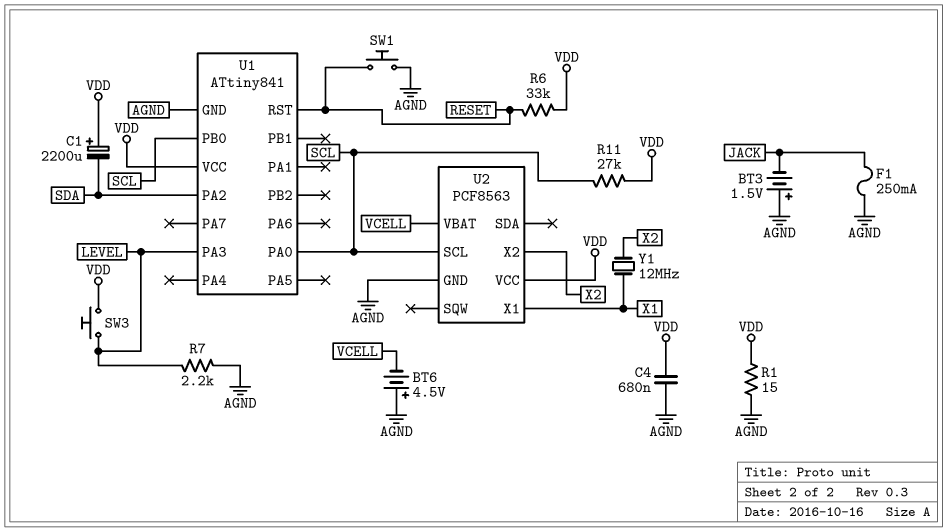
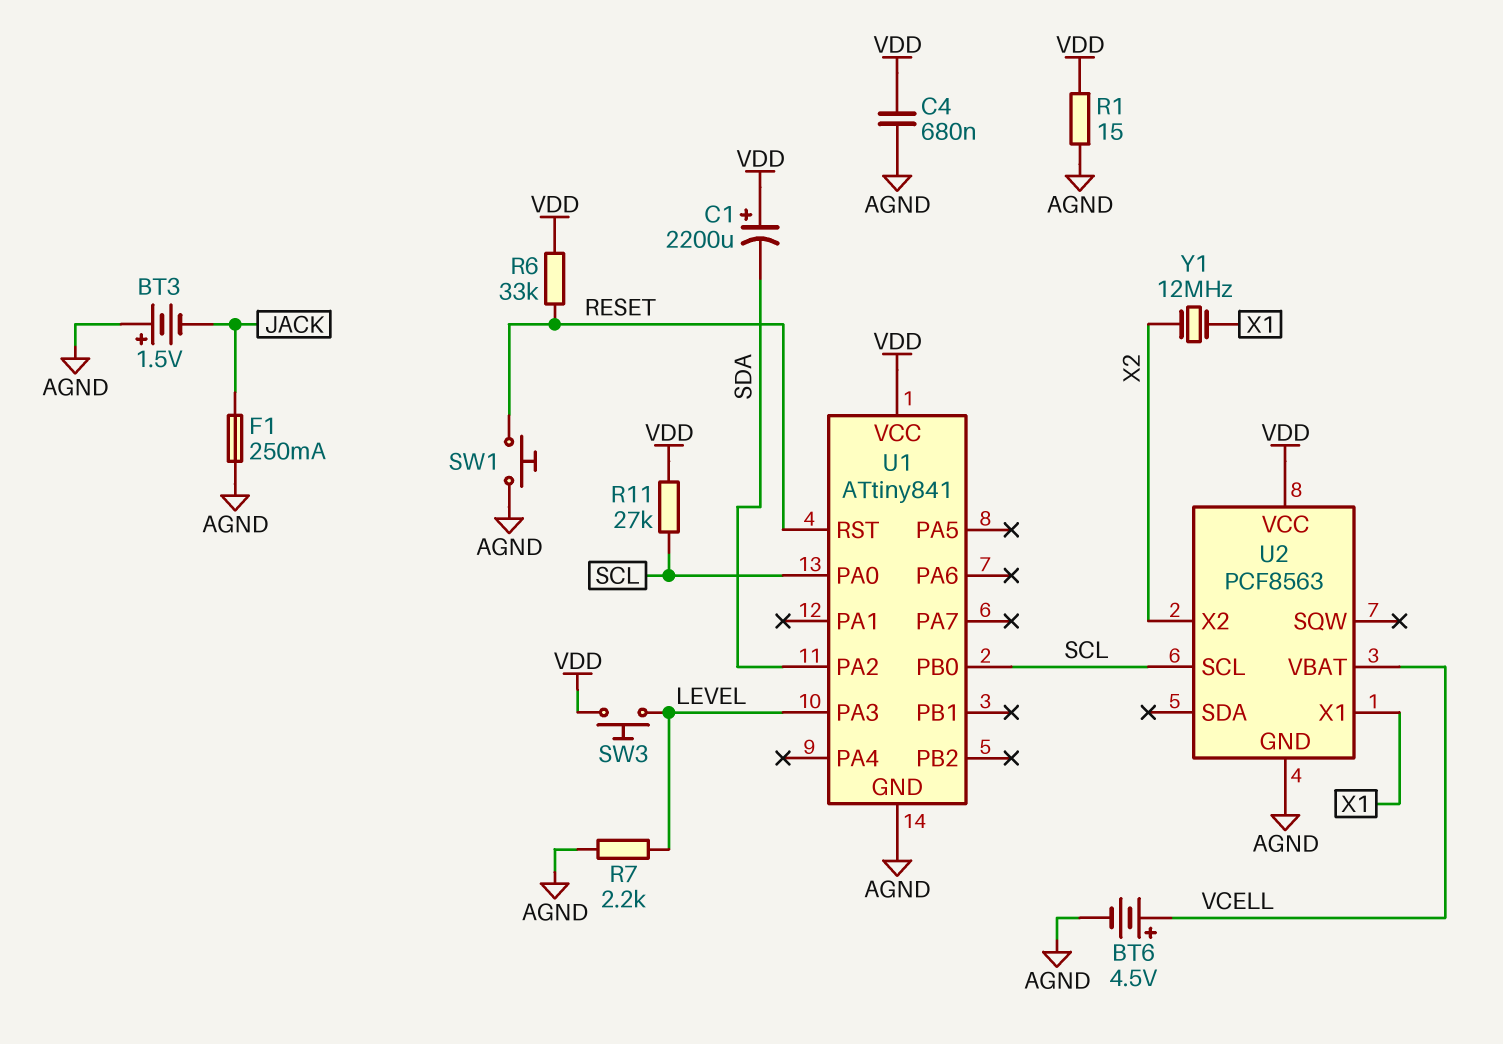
BT6: 4.5V (plus AGND, minus VCELL) -> 4.5V (plus VCELL, minus AGND)

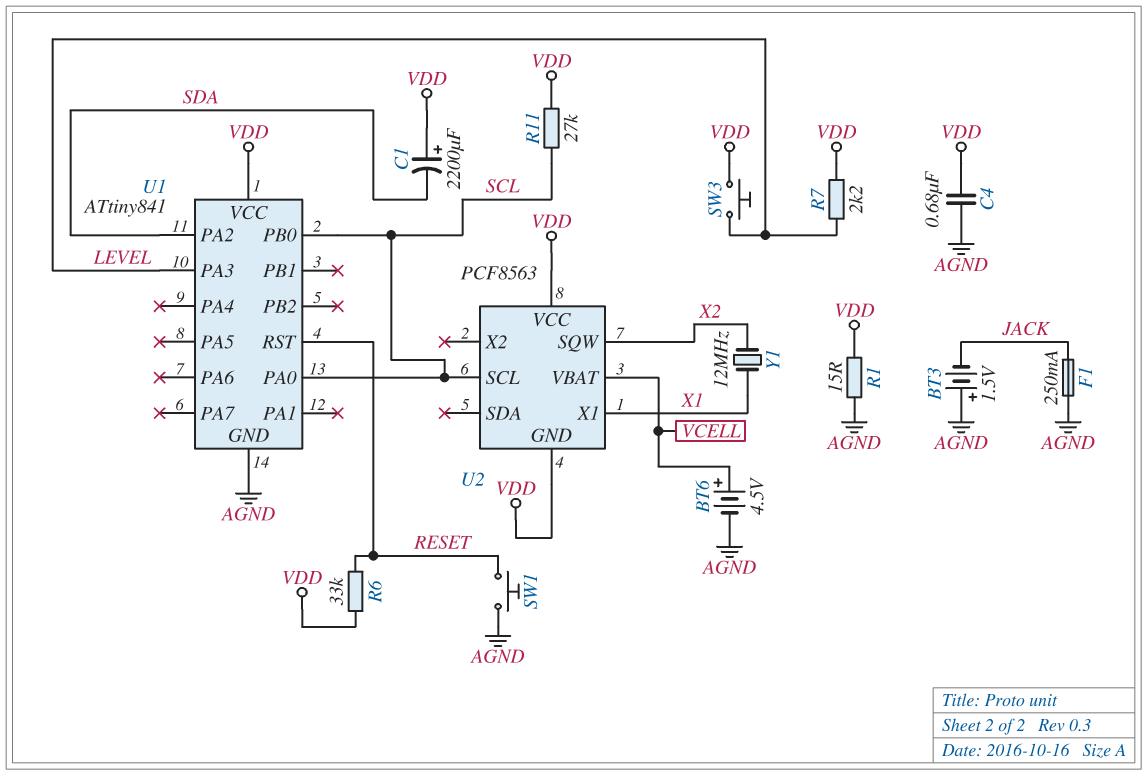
R7: 2.2k (AGND, LEVEL) -> 2.2k (LEVEL, VDD)
U2 pin GND: AGND -> VDD
U2 pin SQW: none -> X2
U2 pin X2: X2 -> none

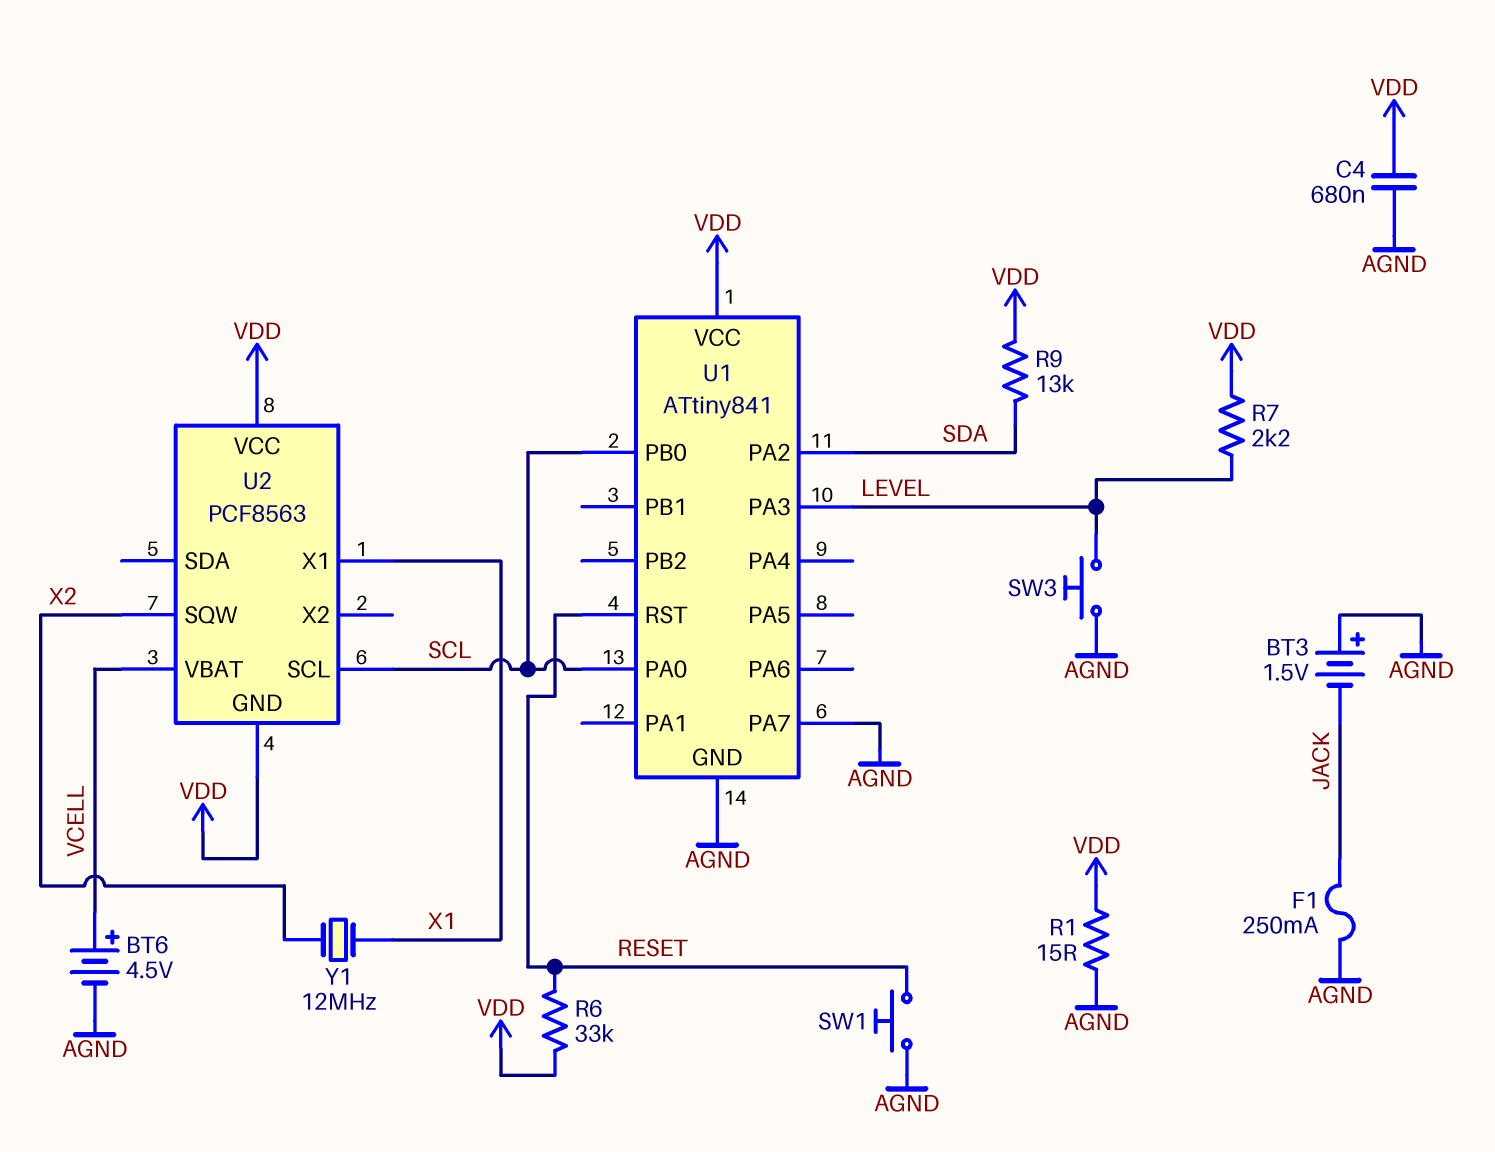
C1: 2200uF (plus VDD, minus SDA) -> none
R9: none -> 13k (SDA, VDD)
R11: 27k (SCL, VDD) -> none
SW3: button (LEVEL, VDD) -> button (AGND, LEVEL)
U1 pin PA7: none -> AGND

